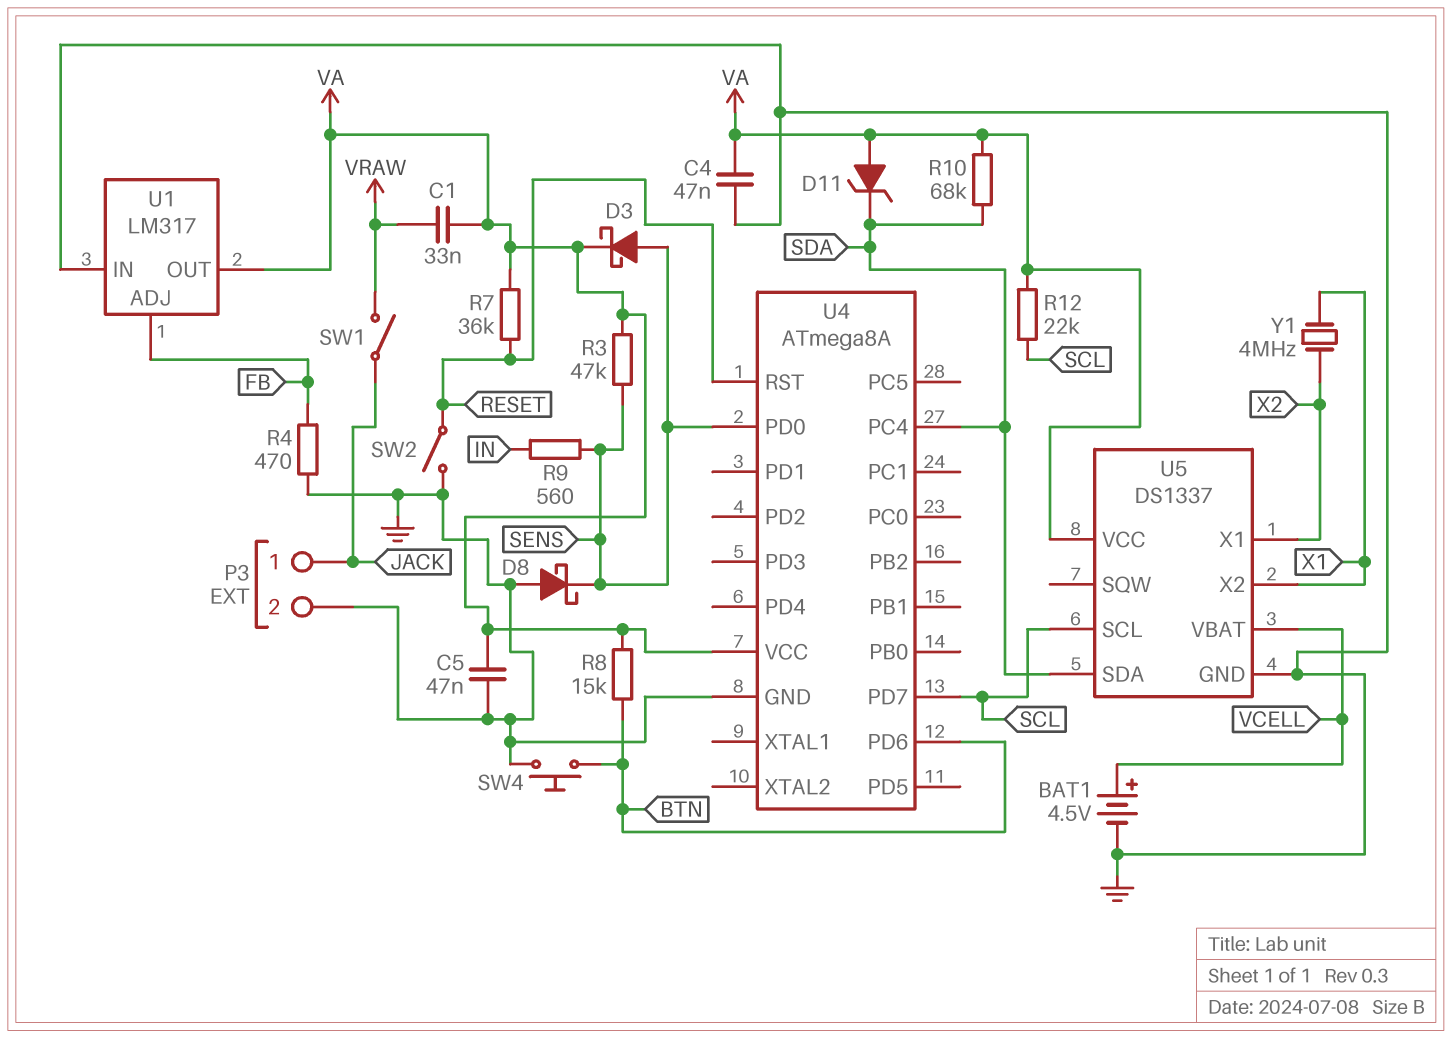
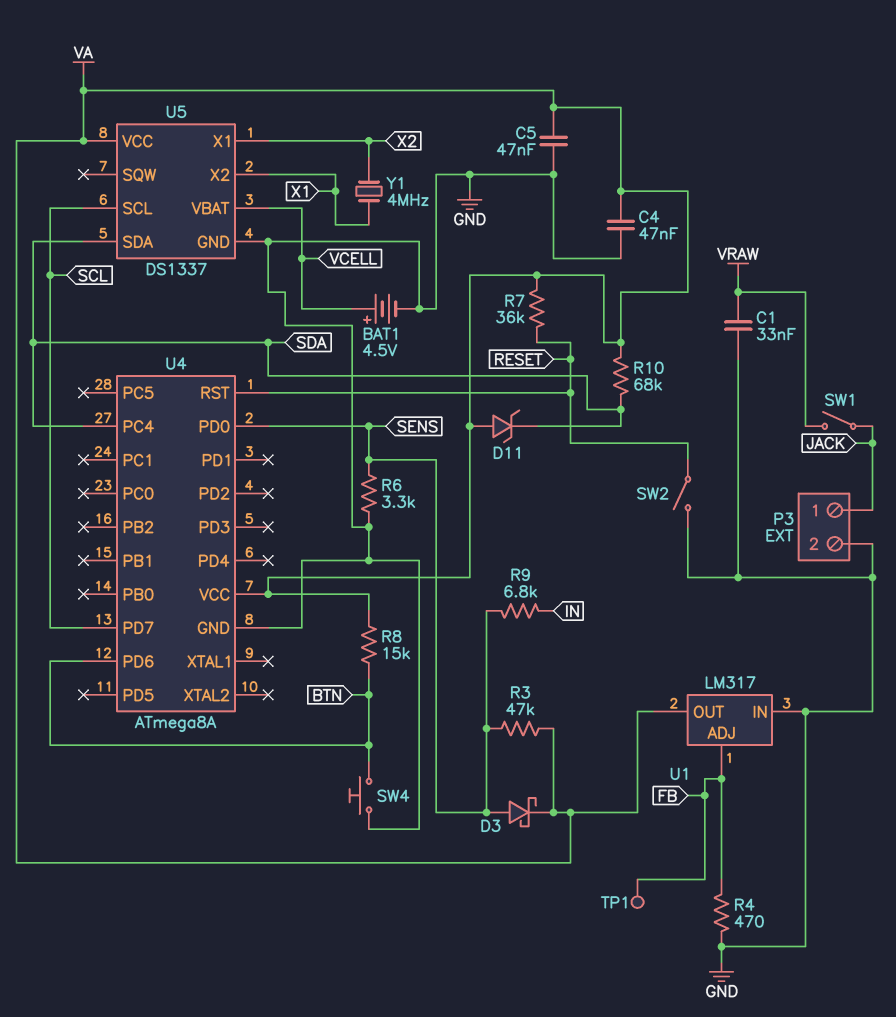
C1: 33nF (VA, VRAW) -> 33nF (GND, VRAW)
D8: schottky (A GND, K SENS) -> none
R6: none -> 3.3k (GND, SENS)
R9: 560 (IN, SENS) -> 6.8k (IN, SENS)
R12: 22k (SCL, VA) -> none
TP1: none -> test point (FB)

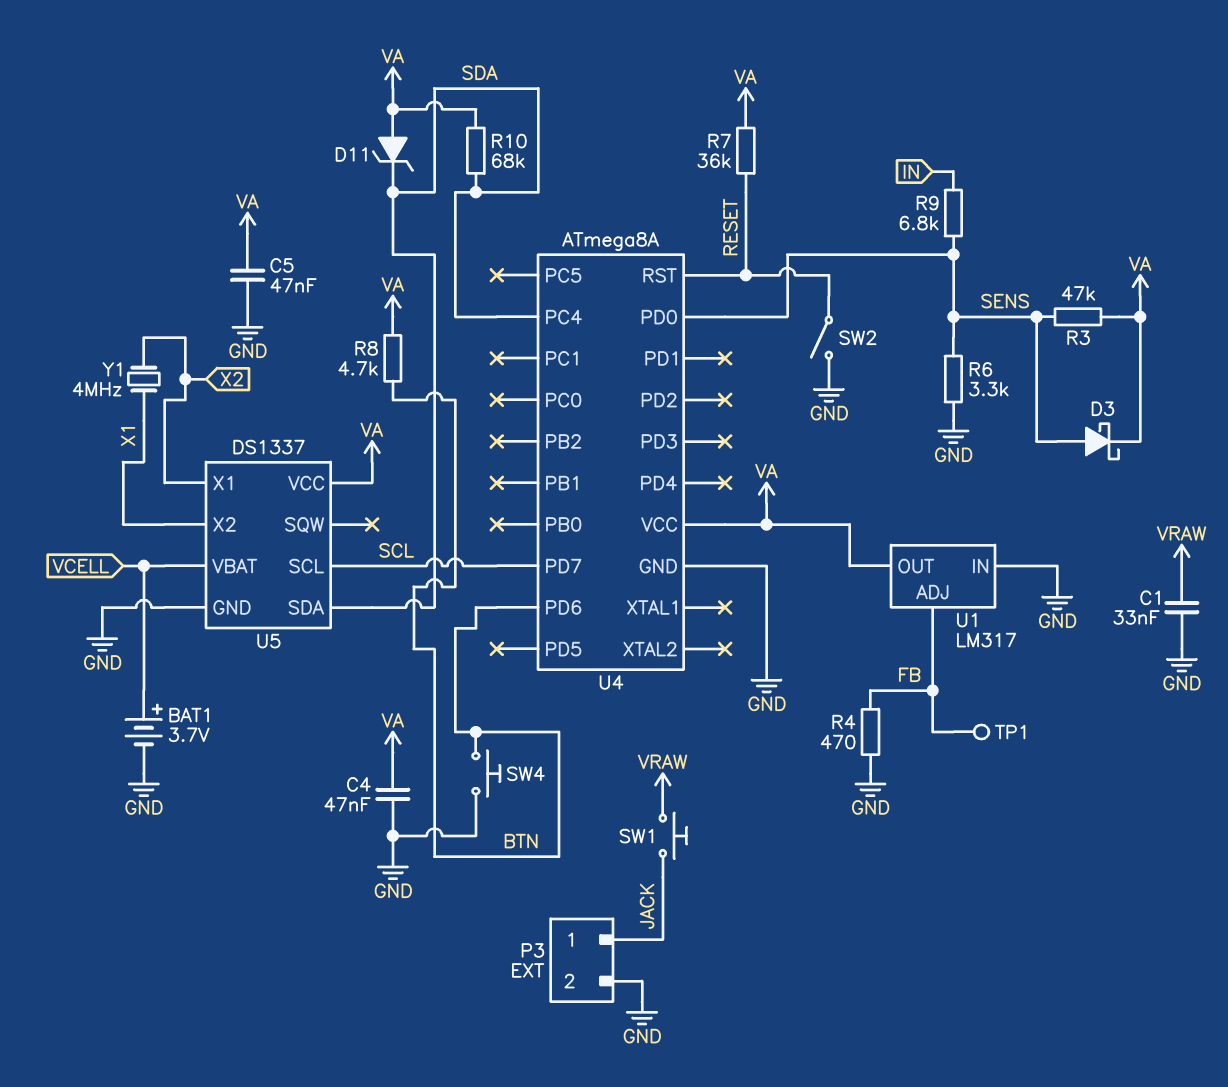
BAT1: 4.5V (plus VCELL, minus GND) -> 3.7V (plus VCELL, minus GND)
R8: 15k (BTN, VA) -> 4.7k (BTN, VA)
SW1: switch (JACK, VRAW) -> button (JACK, VRAW)

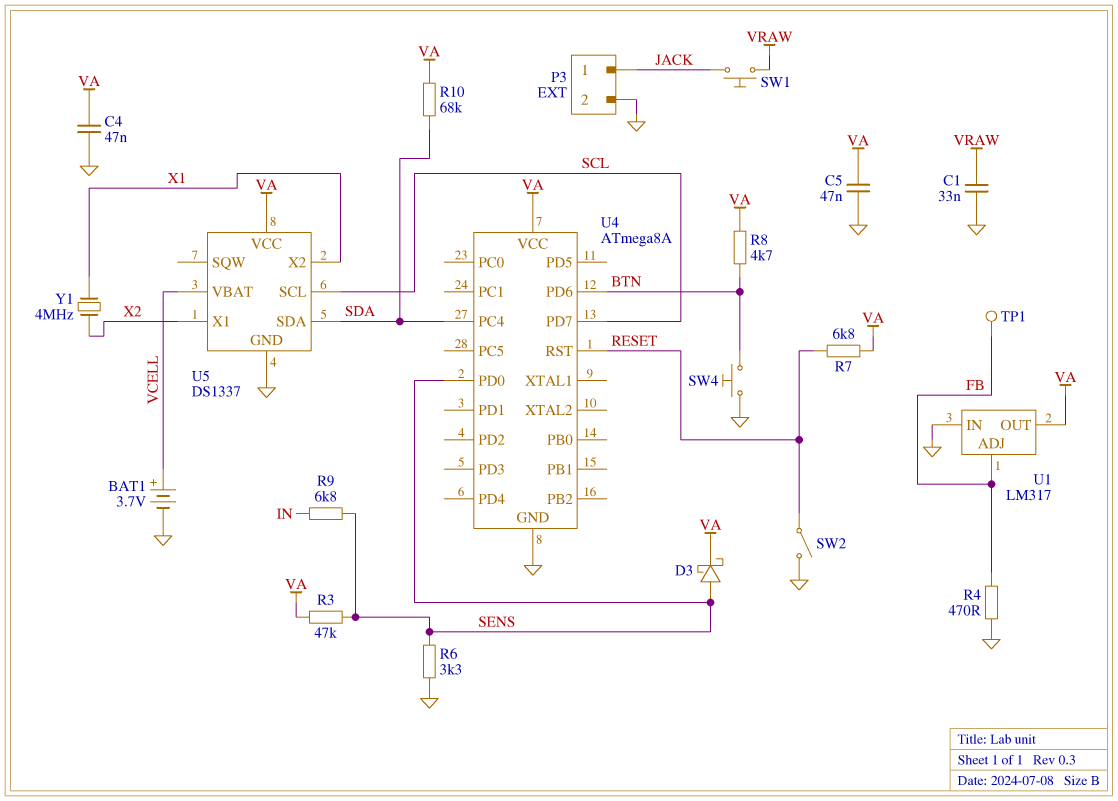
D11: zener (A VA, K SDA) -> none
R7: 36k (RESET, VA) -> 6.8k (RESET, VA)

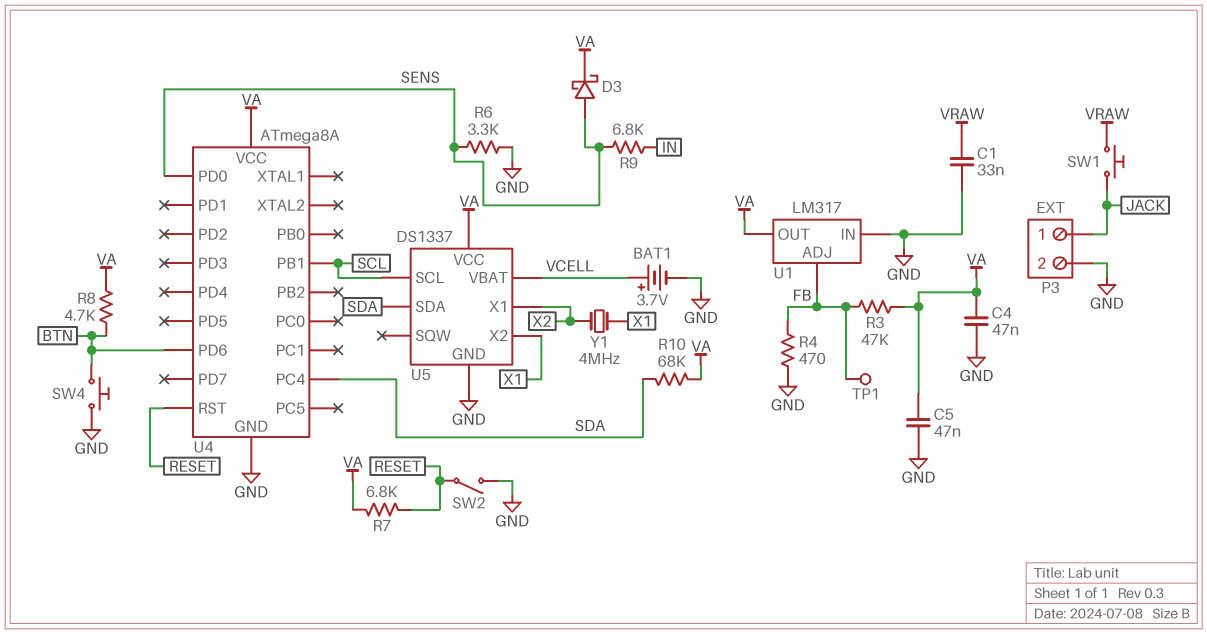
R3: 47k (SENS, VA) -> 47k (FB, VA)
U4 pin PB1: none -> SCL
U4 pin PD7: SCL -> none

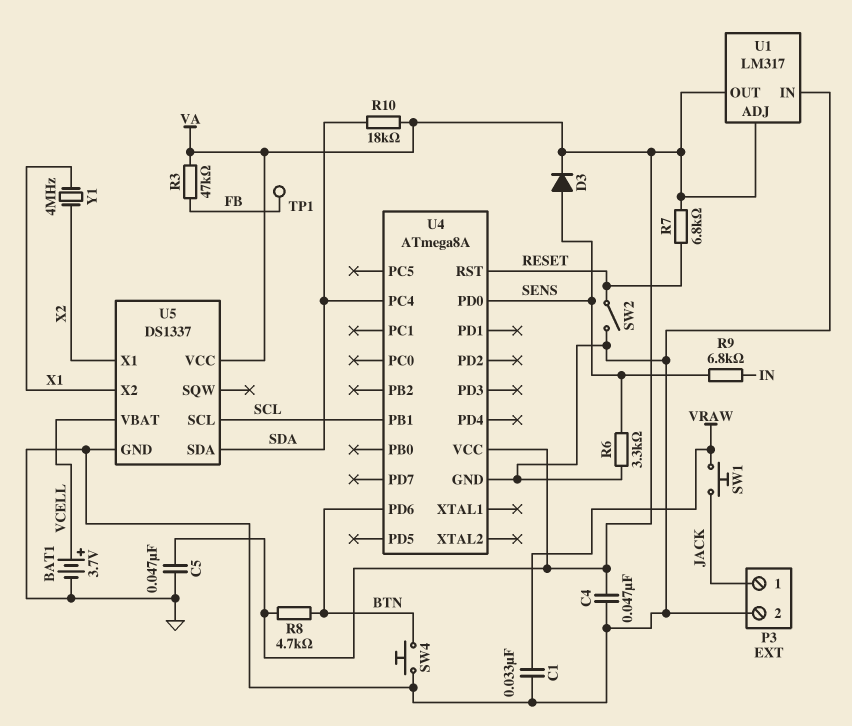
D3: schottky (A SENS, K VA) -> diode (A SENS, K VA)
R4: 470 (FB, GND) -> none
R10: 68k (SDA, VA) -> 18k (SDA, VA)
U1 pin ADJ: FB -> VA

